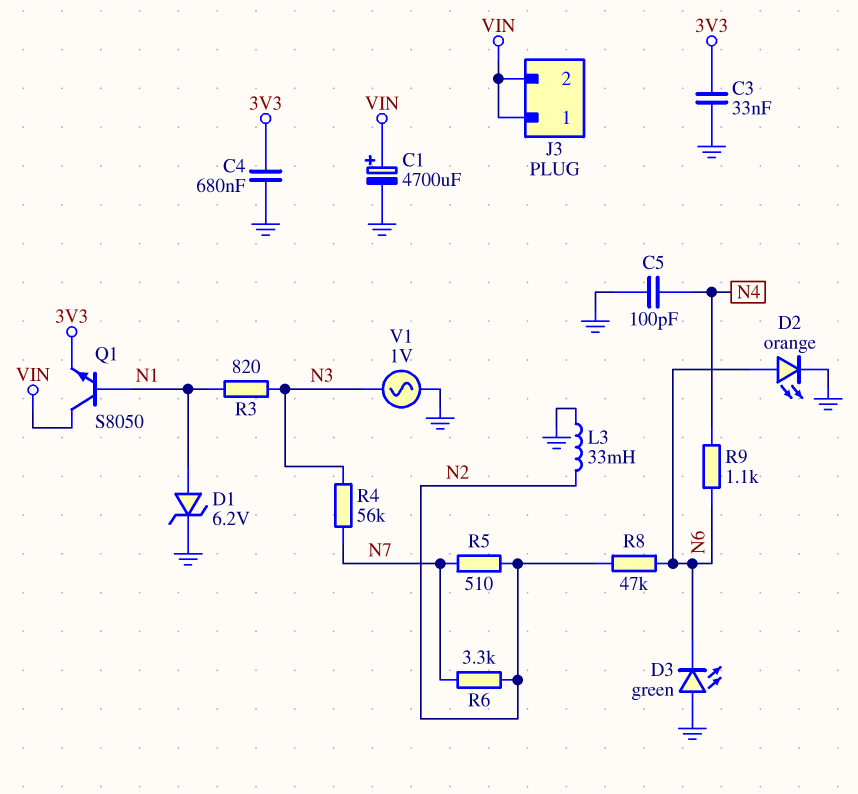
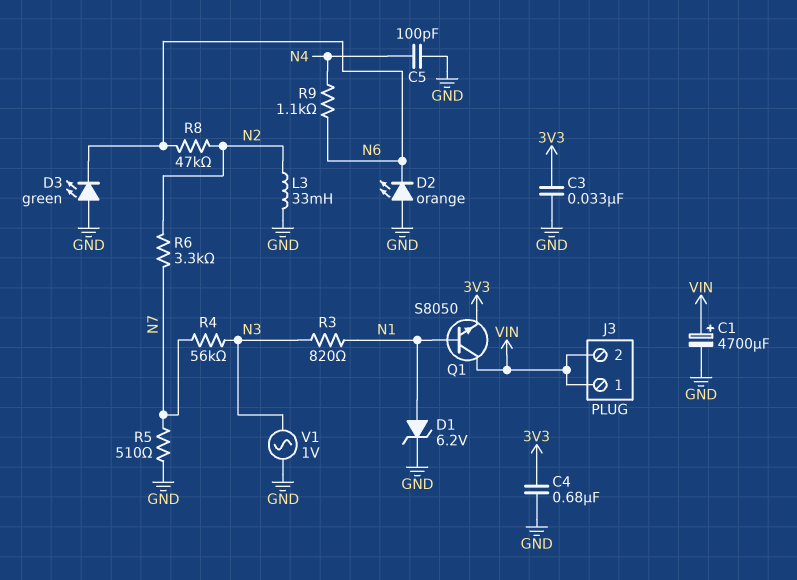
D2: LED orange (A N6, K GND) -> LED orange (A GND, K N6)
R5: 510 (N2, N7) -> 510 (GND, N7)

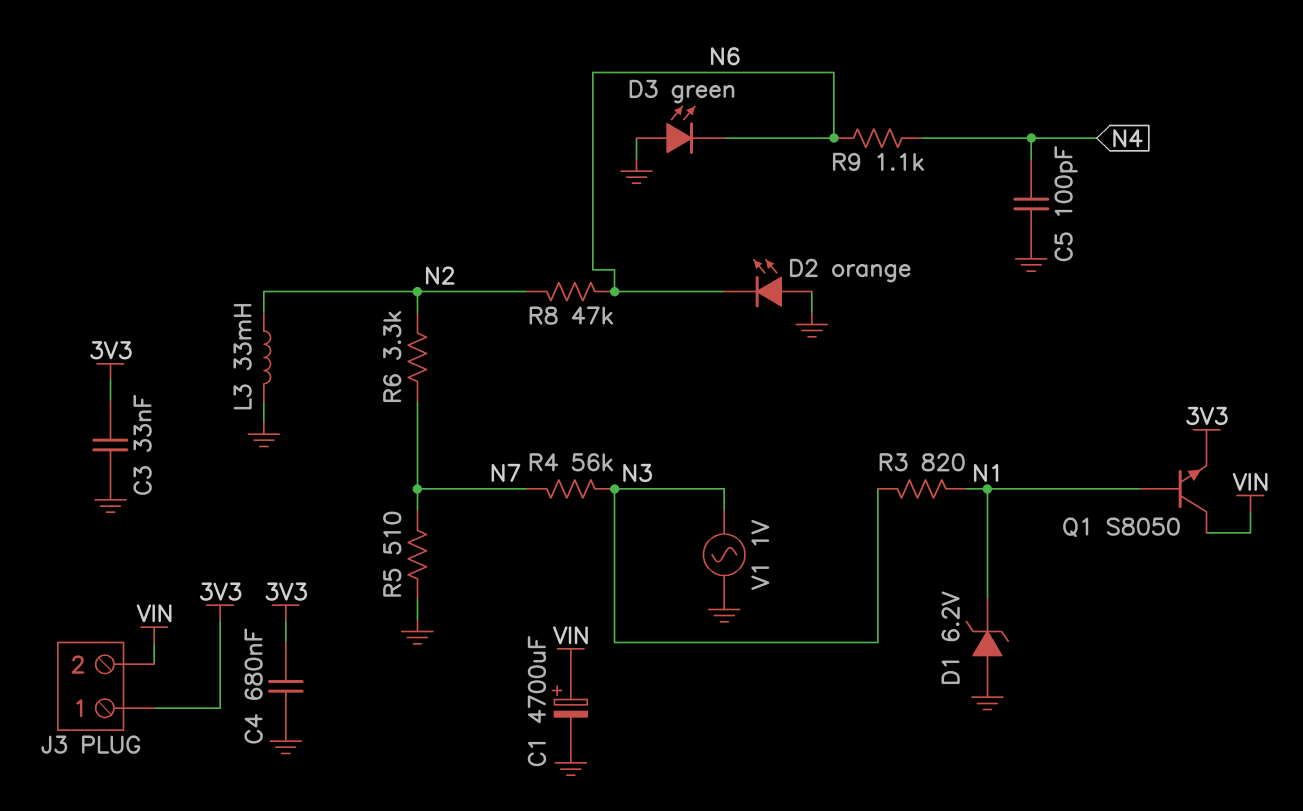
D1: zener 6.2V (A N1, K GND) -> zener 6.2V (A GND, K N1)
J3 pin 1: VIN -> 3V3

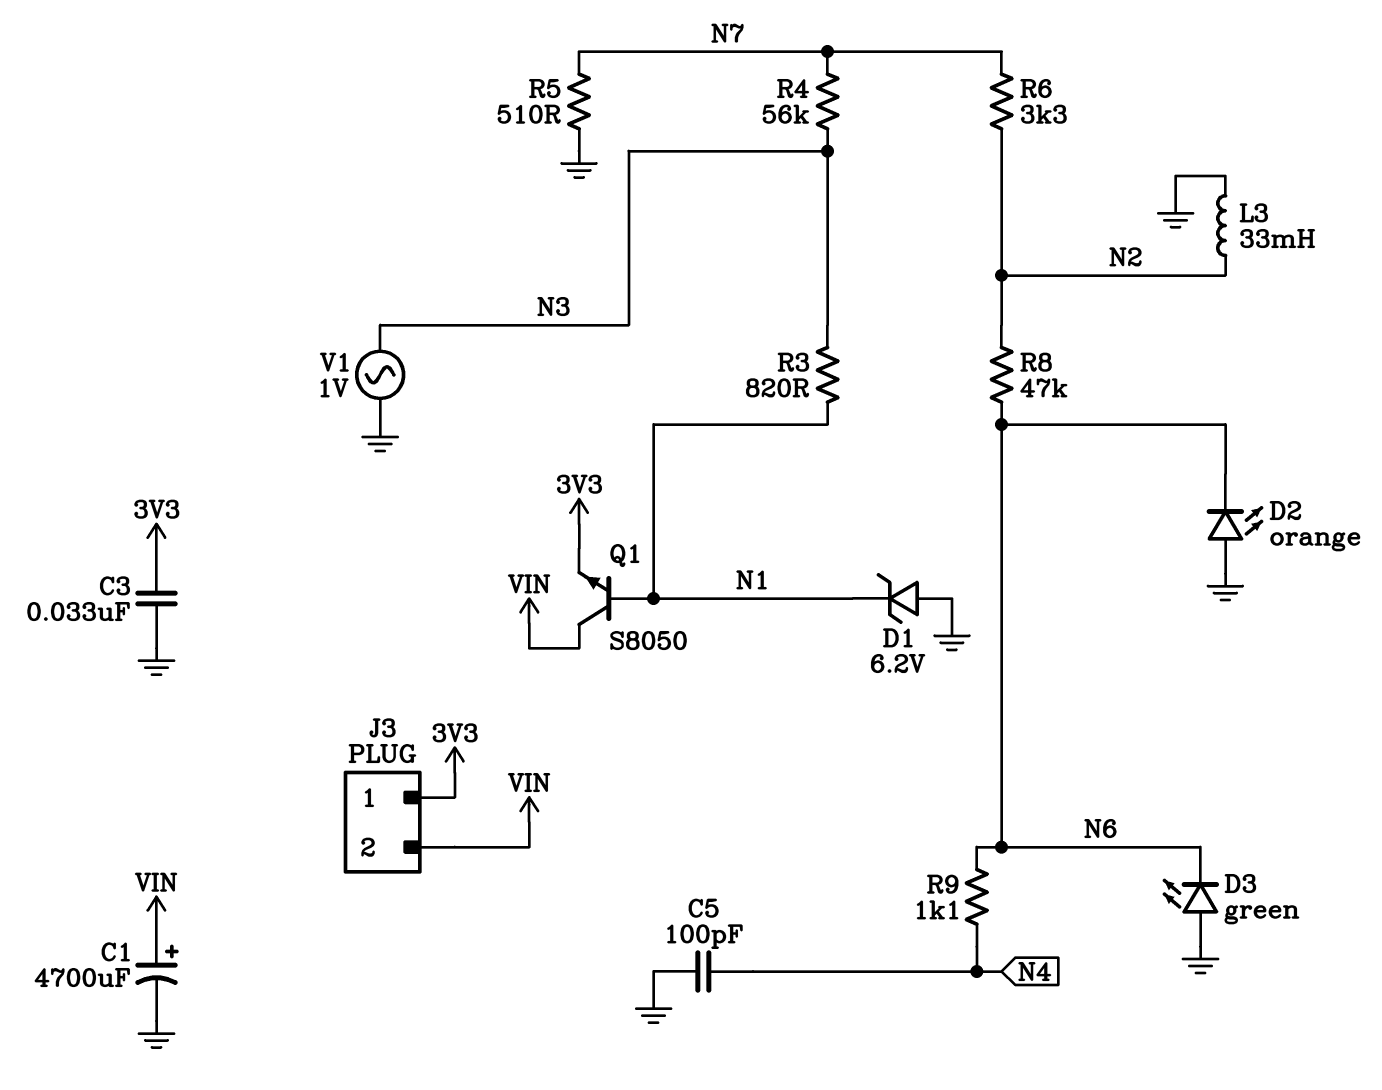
C4: 680nF (3V3, GND) -> none

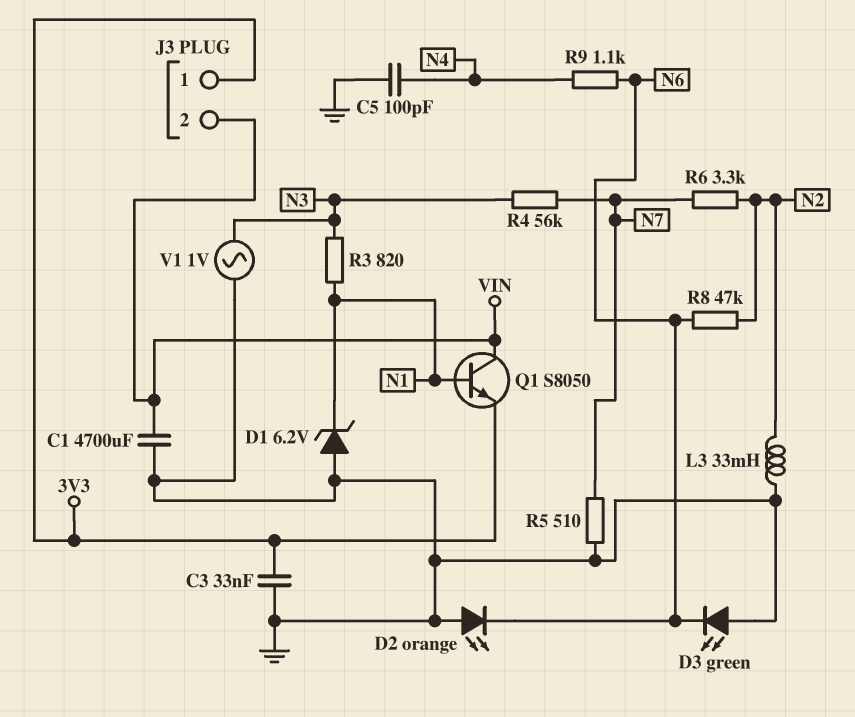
C1: 4700uF (plus VIN, minus GND) -> 4700uF (GND, VIN)

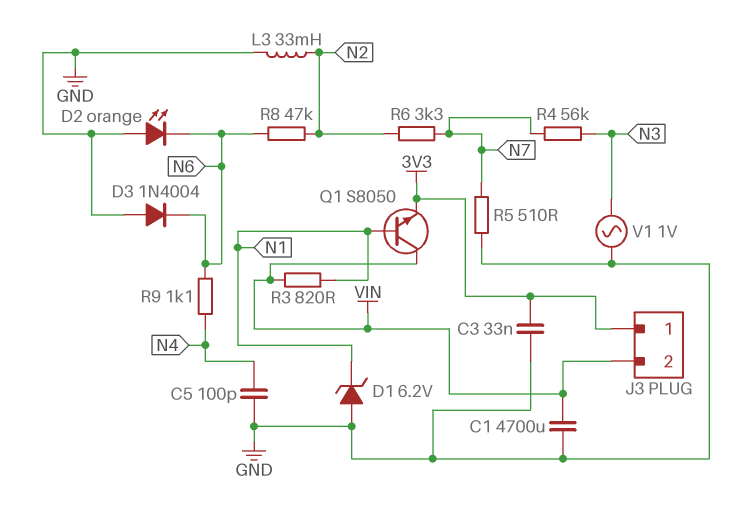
D3: LED green (A GND, K N6) -> diode 1N4004 (A GND, K N6)
R3: 820 (N1, N3) -> 820 (N1, VIN)

